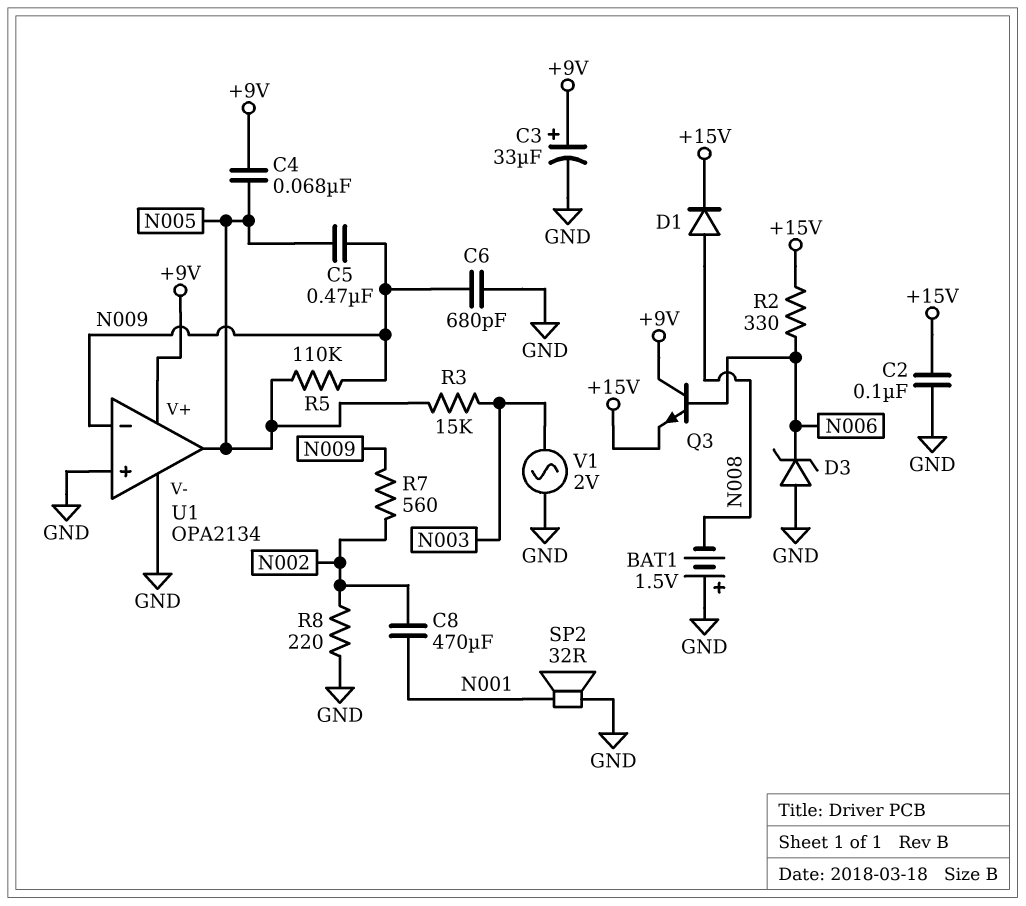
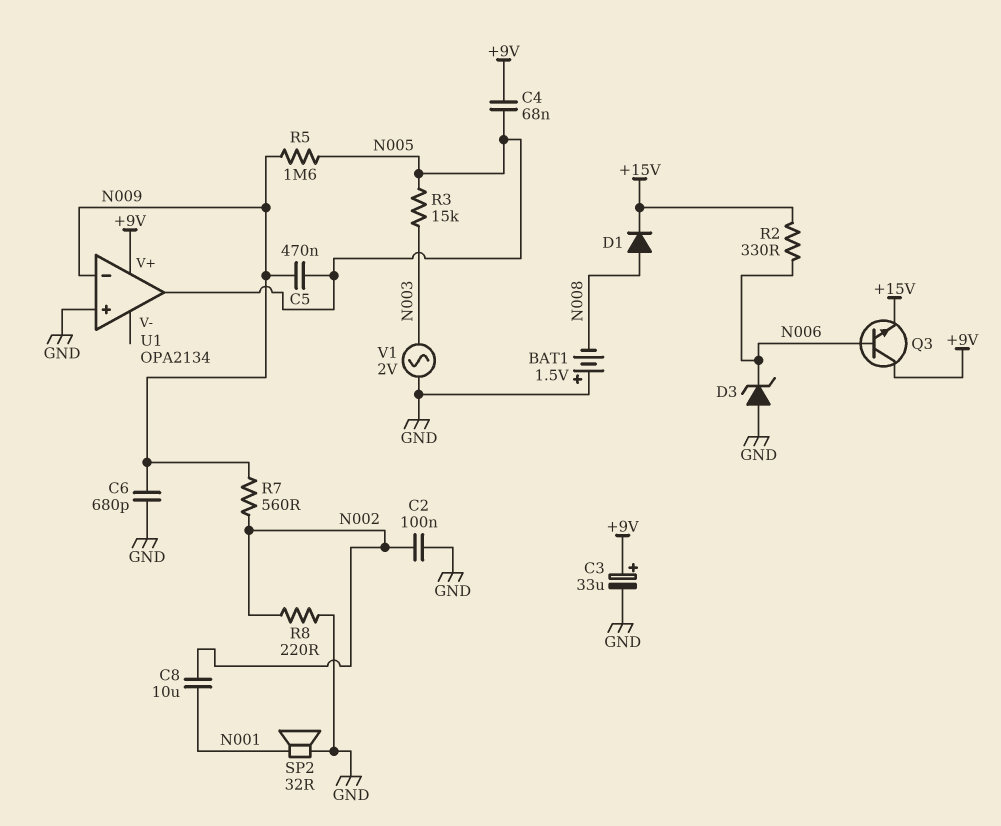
C2: 100nF (+15V, GND) -> 100nF (GND, N002)
C8: 470uF (N001, N002) -> 10uF (N001, N002)
R5: 110k (N005, N009) -> 1.6M (N005, N009)
U1 pin V-: GND -> none

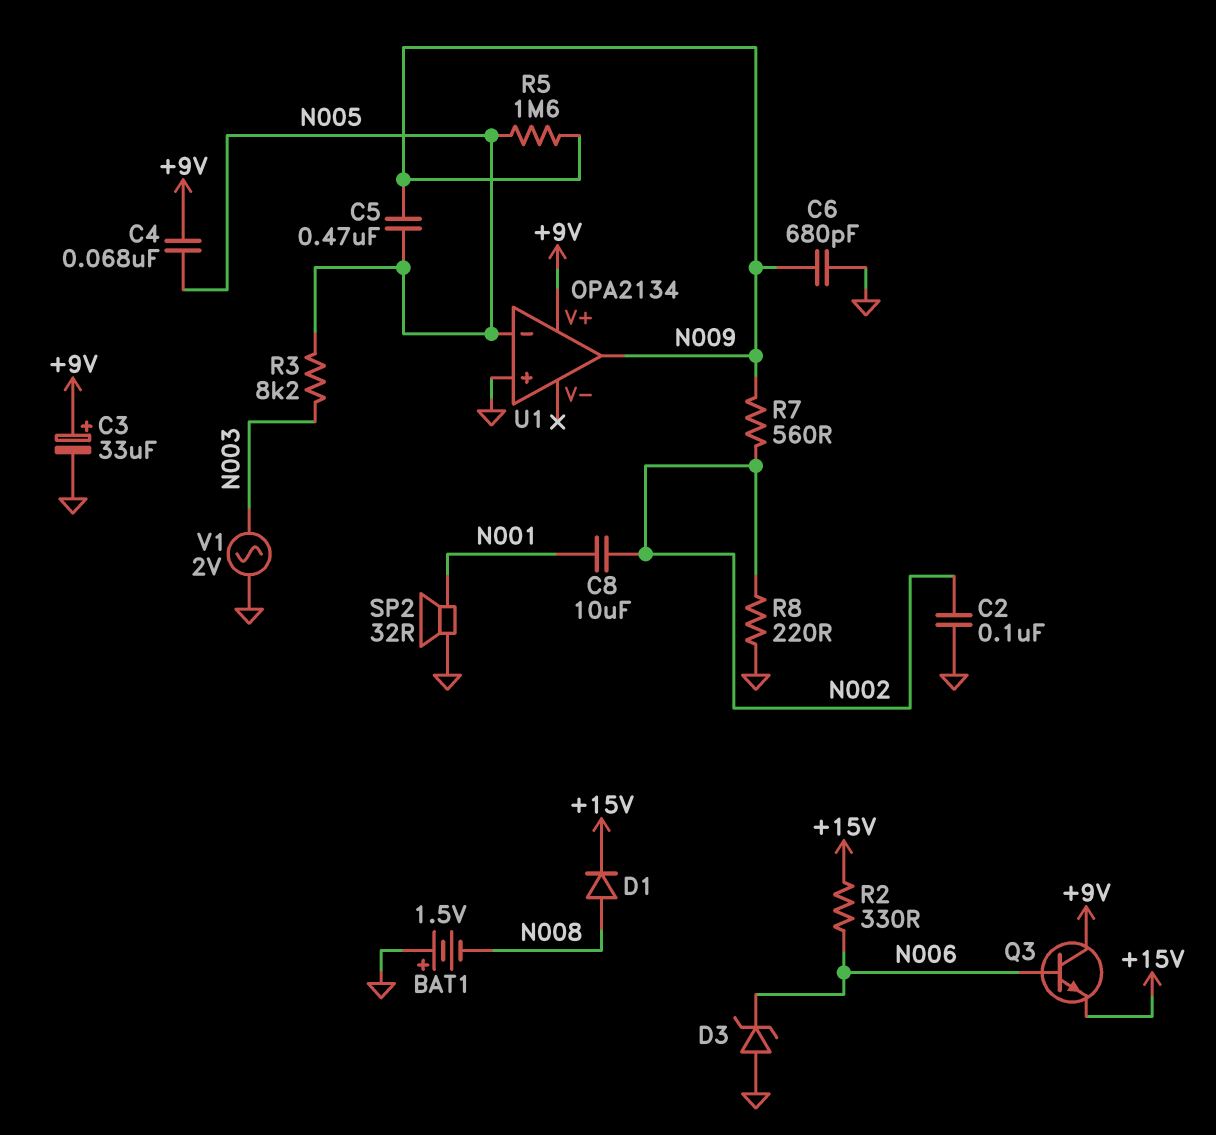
R3: 15k (N003, N005) -> 8.2k (N003, N005)
U1 pin in-: N009 -> N005
U1 pin out: N005 -> N009

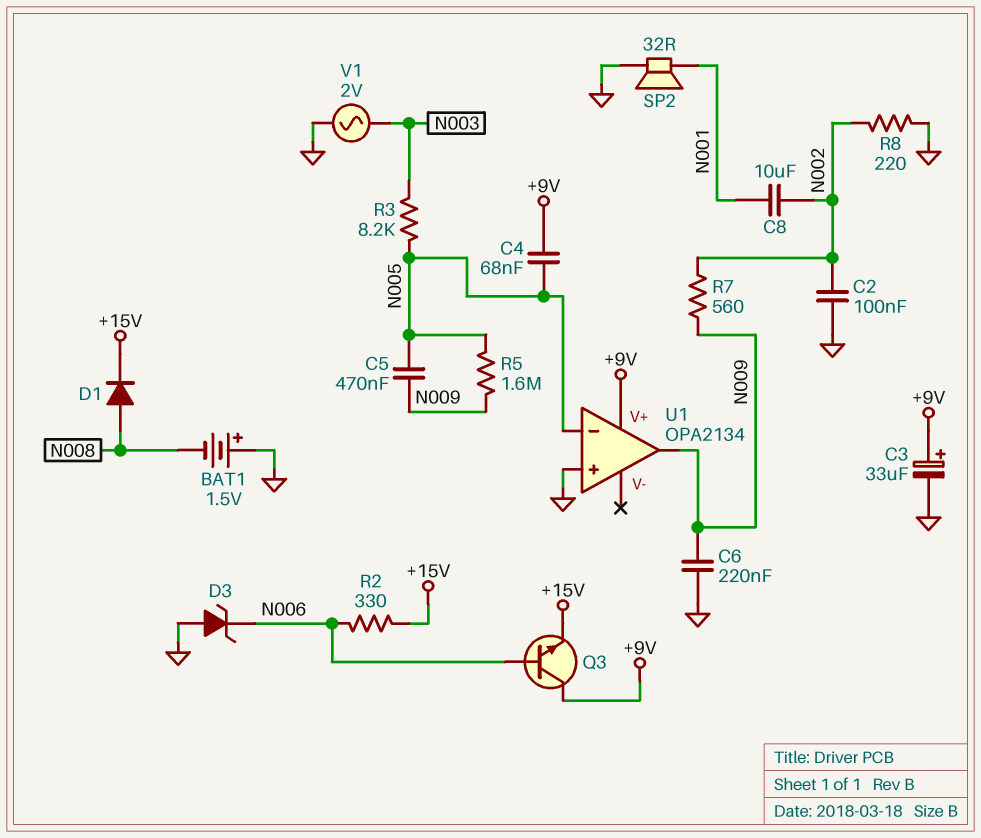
C6: 680pF (GND, N009) -> 220nF (GND, N009)

